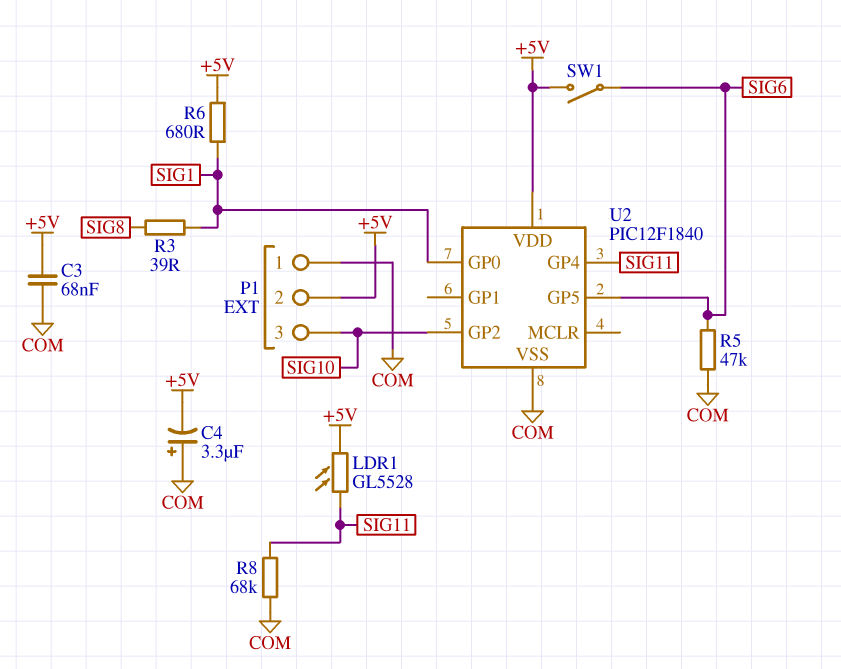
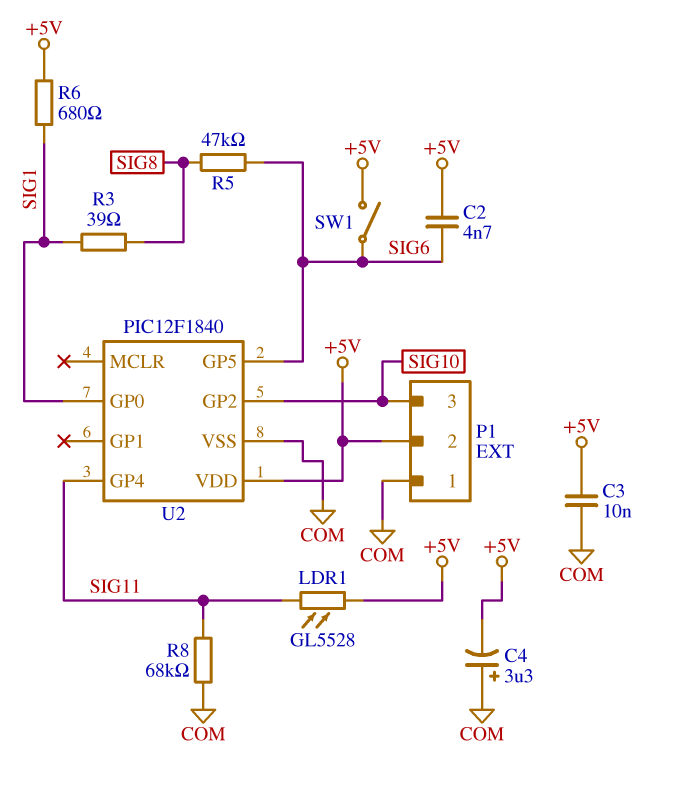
C2: none -> 4.7nF (+5V, SIG6)
C3: 68nF (+5V, COM) -> 10nF (+5V, COM)
R5: 47k (COM, SIG6) -> 47k (SIG6, SIG8)

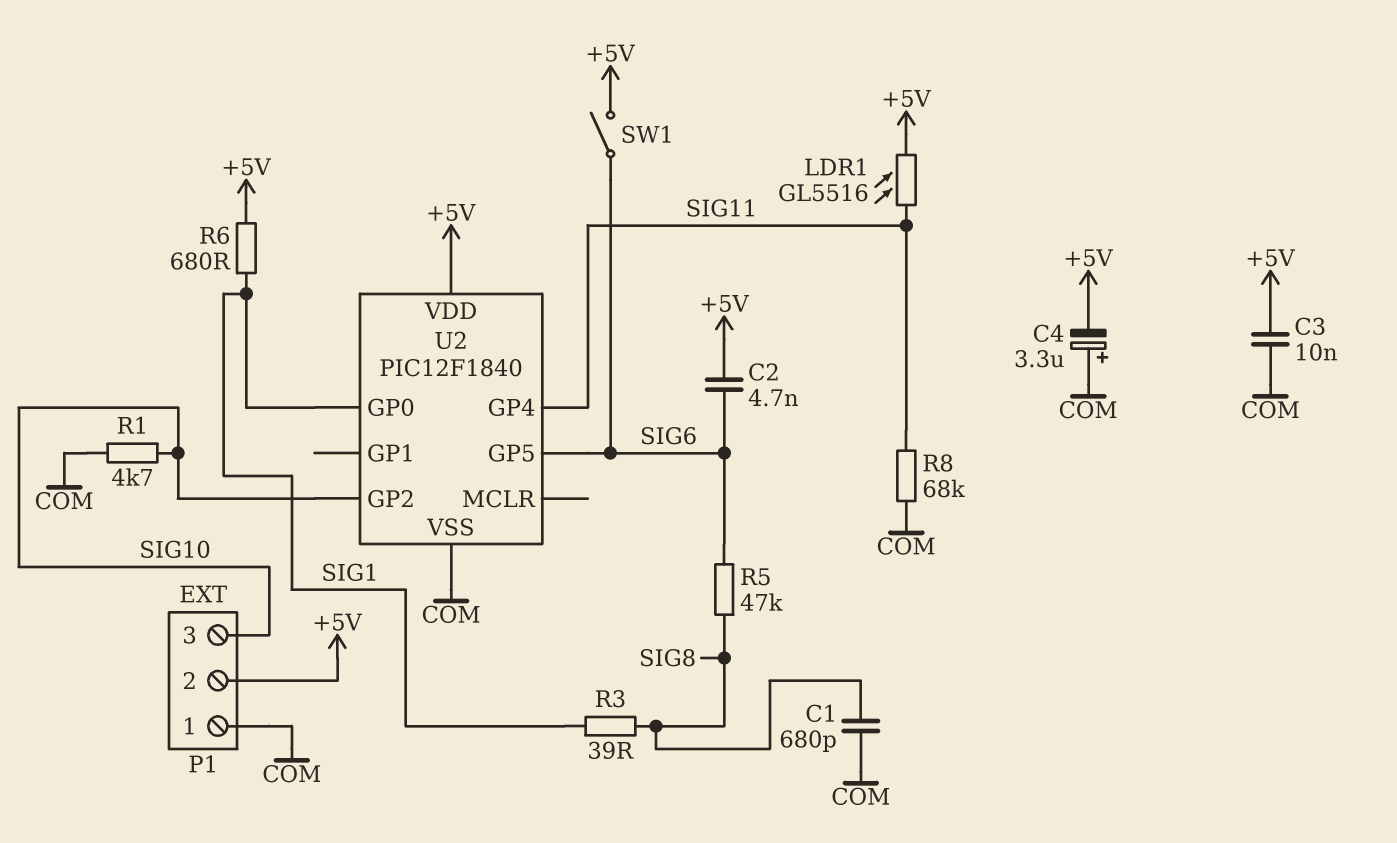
C1: none -> 680pF (COM, SIG8)
LDR1: GL5528 (+5V, SIG11) -> GL5516 (+5V, SIG11)
R1: none -> 4.7k (COM, SIG10)

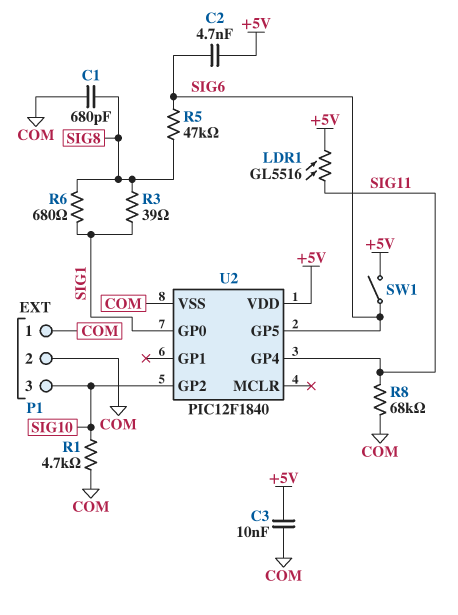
C4: 3.3uF (plus COM, minus +5V) -> none
P1 pin 2: +5V -> COM
R6: 680 (+5V, SIG1) -> 680 (SIG1, SIG8)

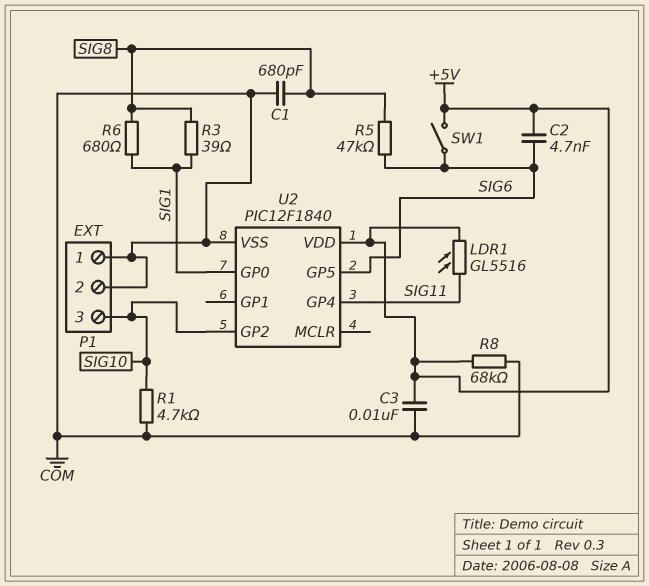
R8: 68k (COM, SIG11) -> 68k (+5V, COM)

